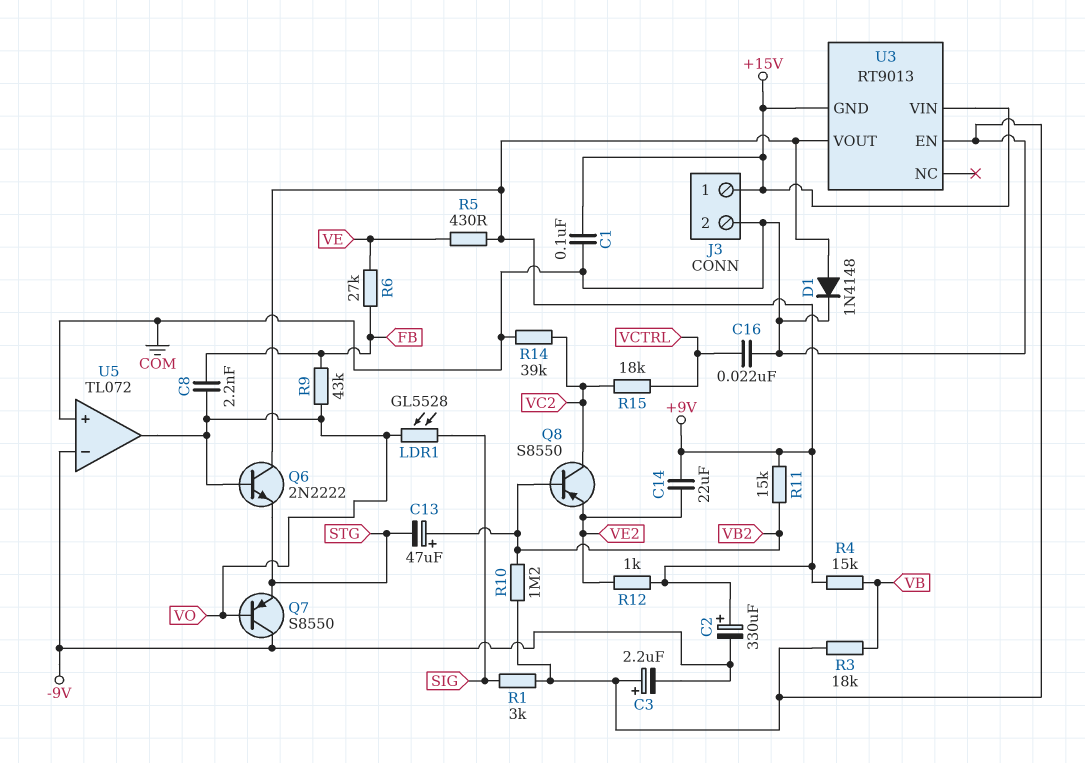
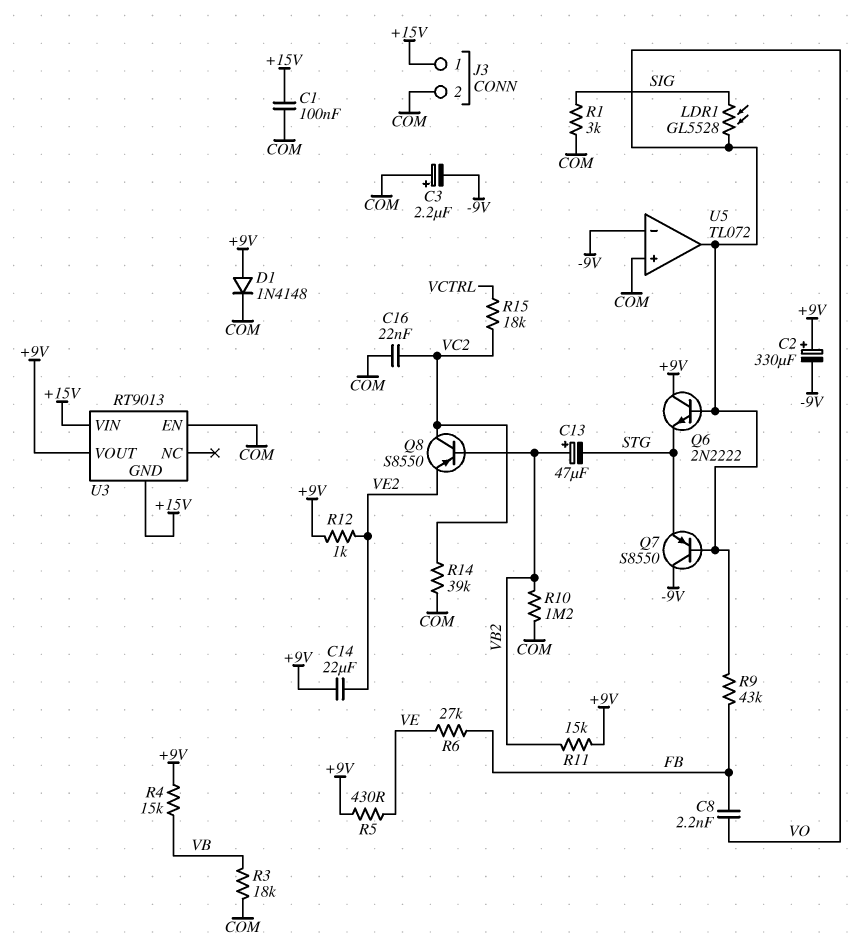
C16: 22nF (COM, VCTRL) -> 22nF (COM, VC2)

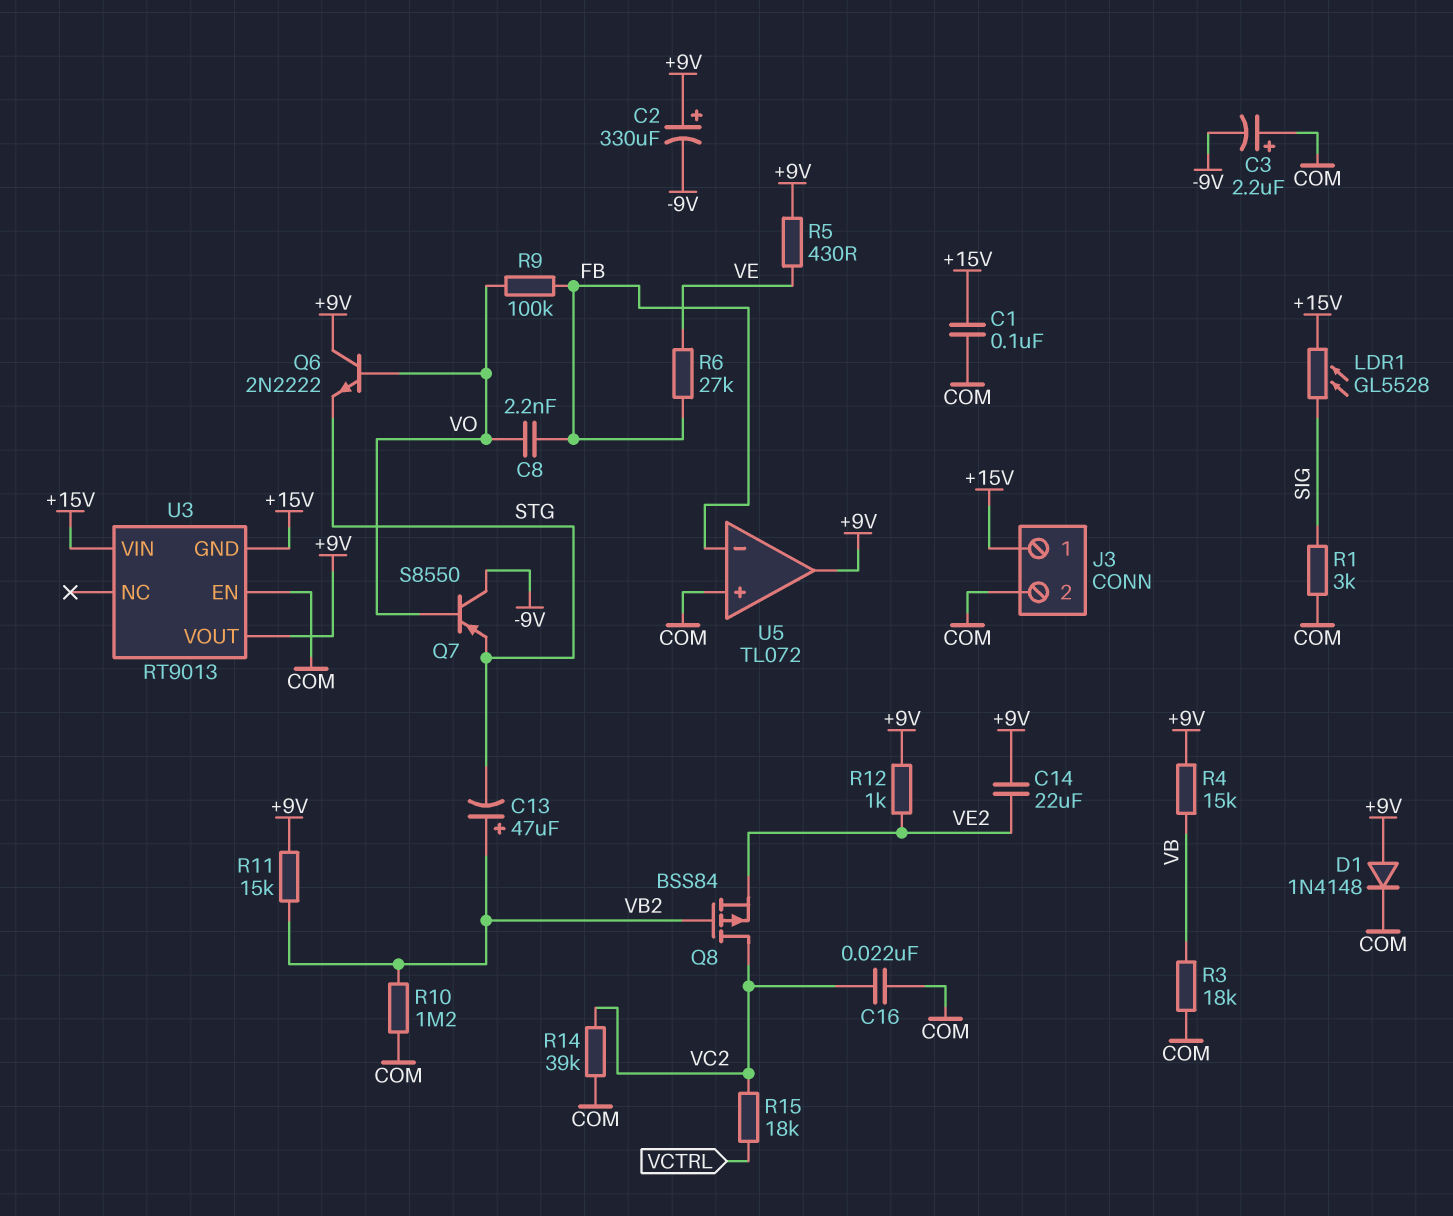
LDR1: GL5528 (SIG, VO) -> GL5528 (+15V, SIG)
Q8: PNP S8550 (B VB2, C VC2, E VE2) -> PMOS BSS84 (G VB2, D VC2, S VE2)
R9: 43k (FB, VO) -> 100k (FB, VO)
U5 pin in-: -9V -> FB
U5 pin out: VO -> +9V

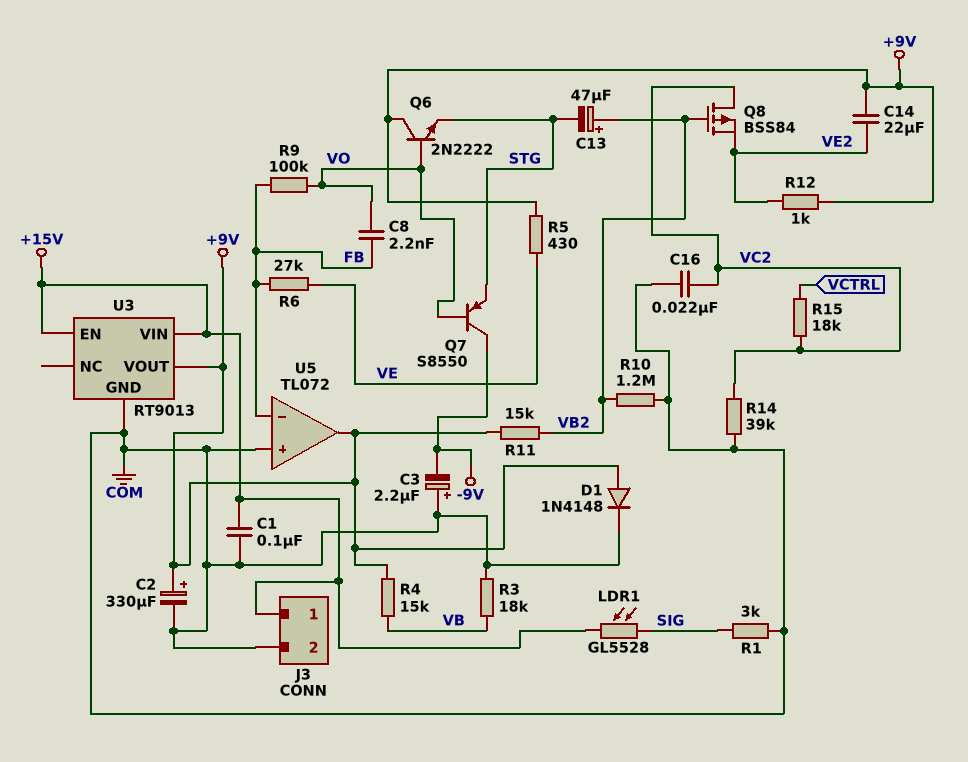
C2: 330uF (plus +9V, minus -9V) -> 330uF (plus +9V, minus COM)
U3 pin EN: COM -> +15V
U3 pin GND: +15V -> COM

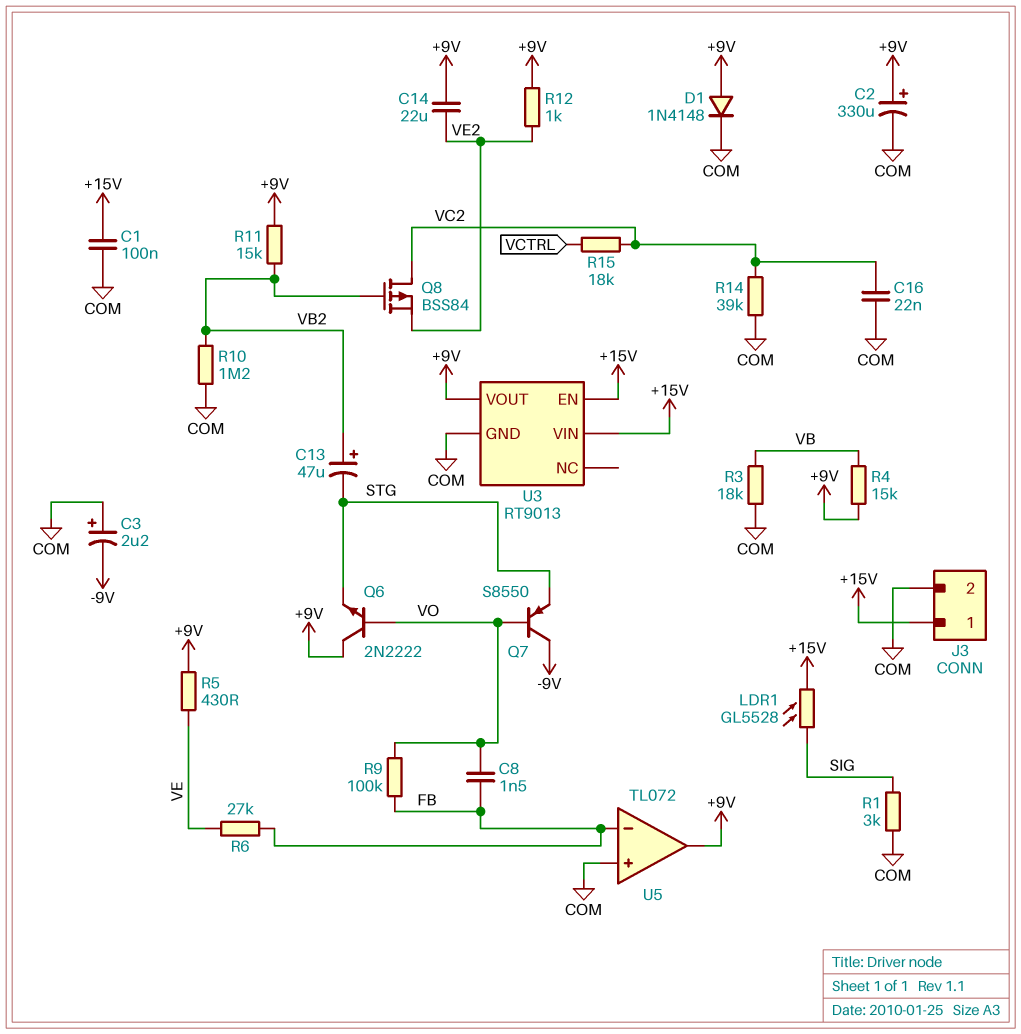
C8: 2.2nF (FB, VO) -> 1.5nF (FB, VO)

